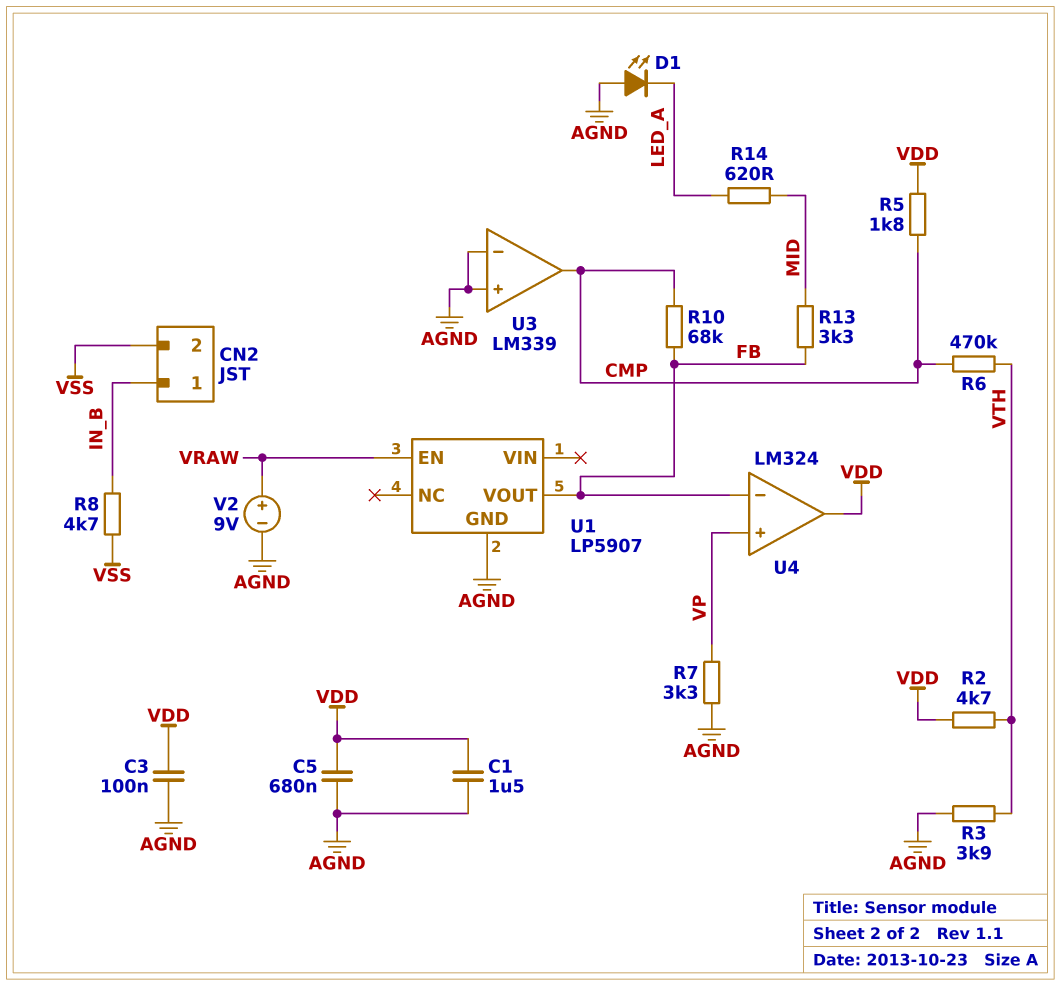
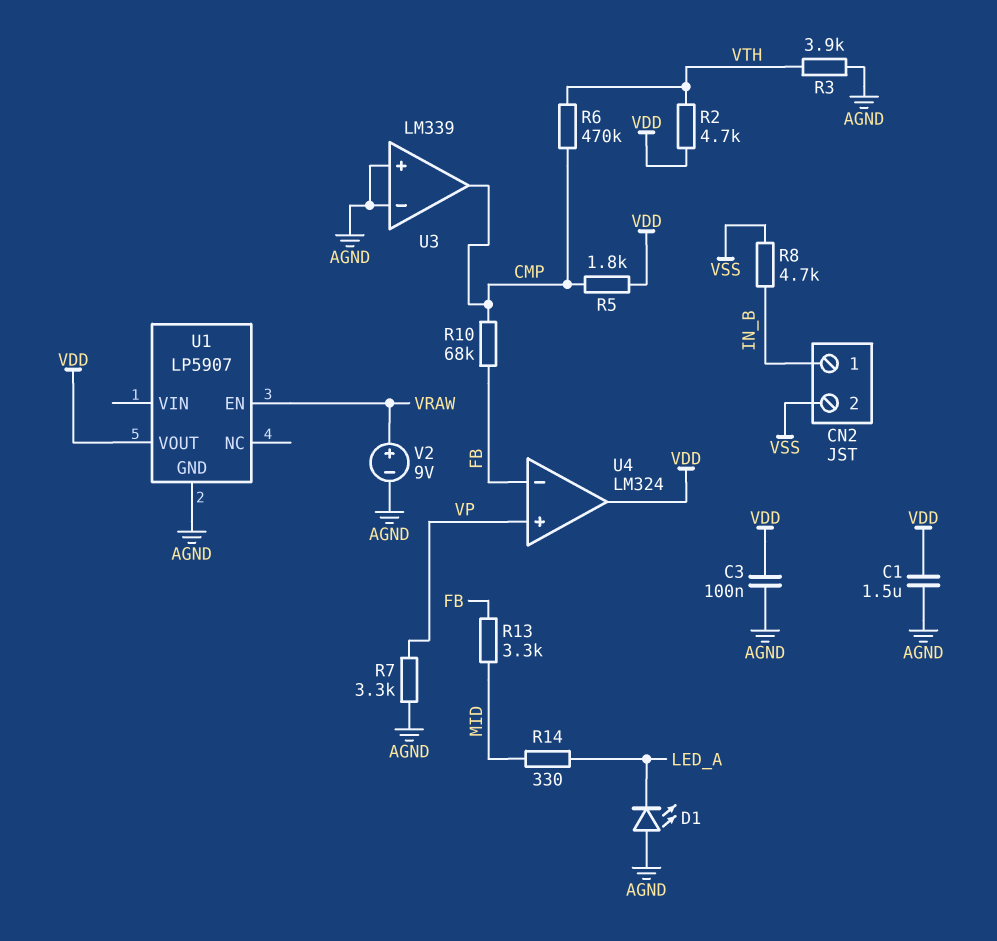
C5: 680nF (AGND, VDD) -> none
R14: 620 (LED_A, MID) -> 330 (LED_A, MID)
U1 pin VOUT: FB -> VDD

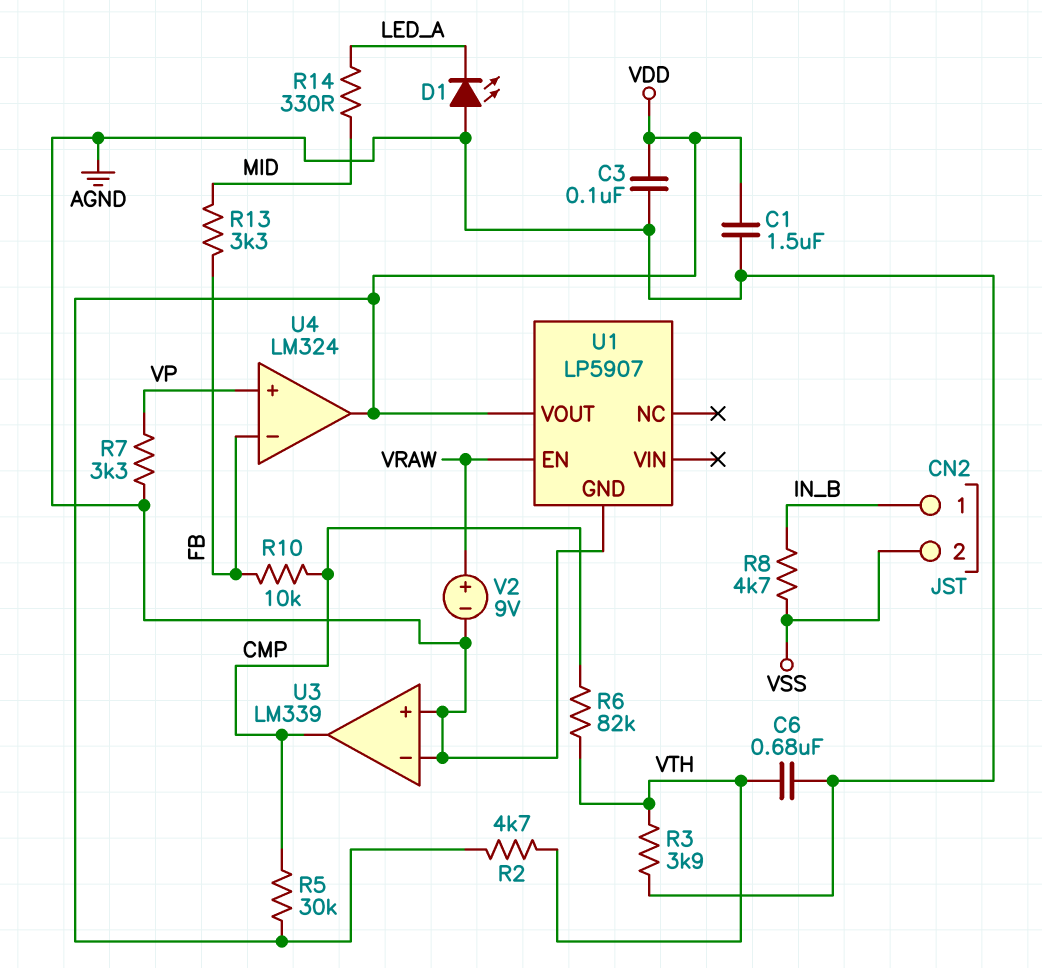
C6: none -> 680nF (AGND, VTH)
R5: 1.8k (CMP, VDD) -> 30k (CMP, VDD)
R6: 470k (CMP, VTH) -> 82k (CMP, VTH)
R10: 68k (CMP, FB) -> 10k (CMP, FB)

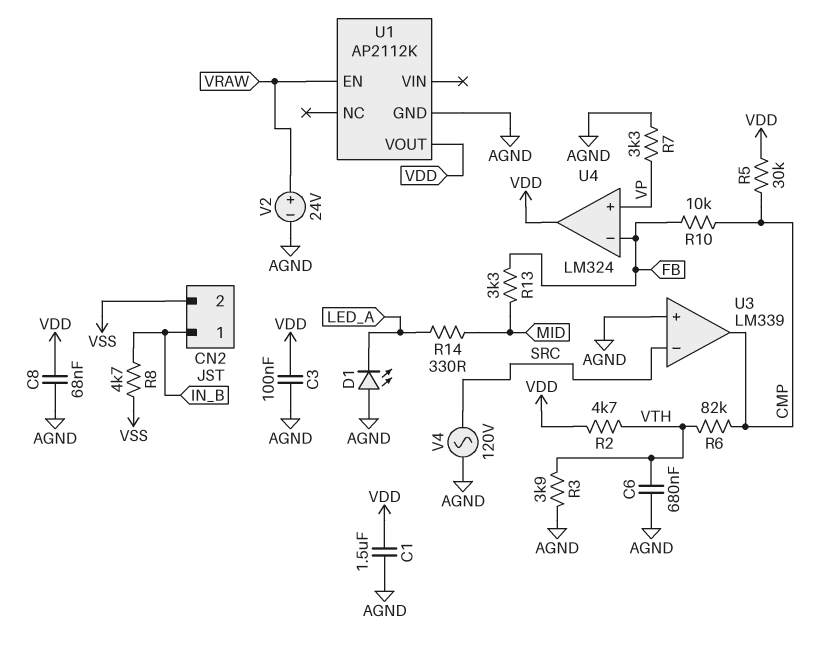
C8: none -> 68nF (AGND, VDD)
U1: LP5907 -> AP2112K
U3 pin in-: AGND -> SRC
V2: 9V (plus VRAW, minus AGND) -> 24V (plus VRAW, minus AGND)
V4: none -> AC 120V (AGND, SRC)

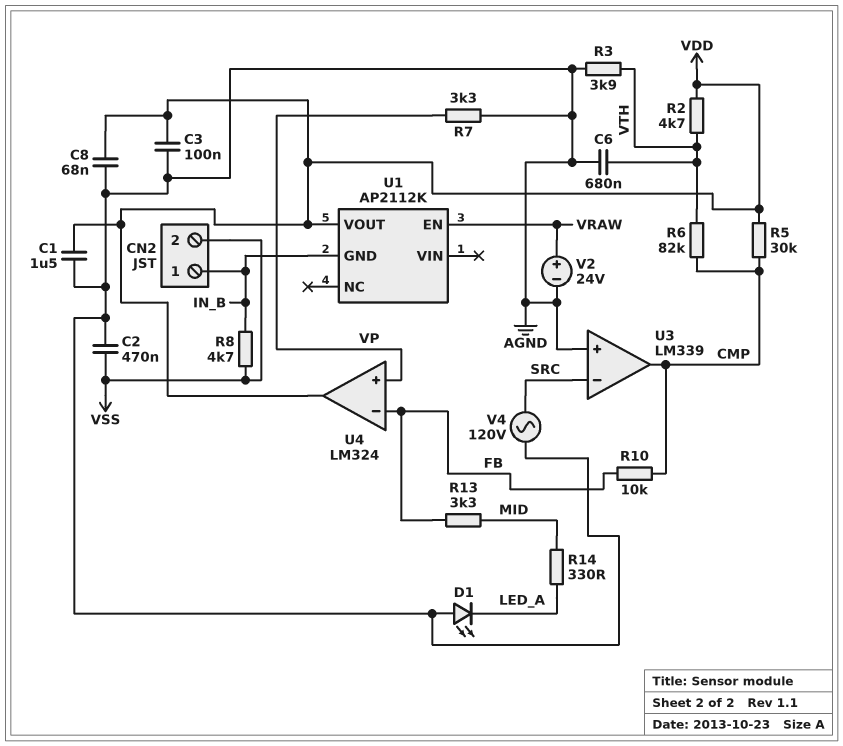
C2: none -> 470nF (AGND, VSS)
U1 pin GND: AGND -> IN_B

